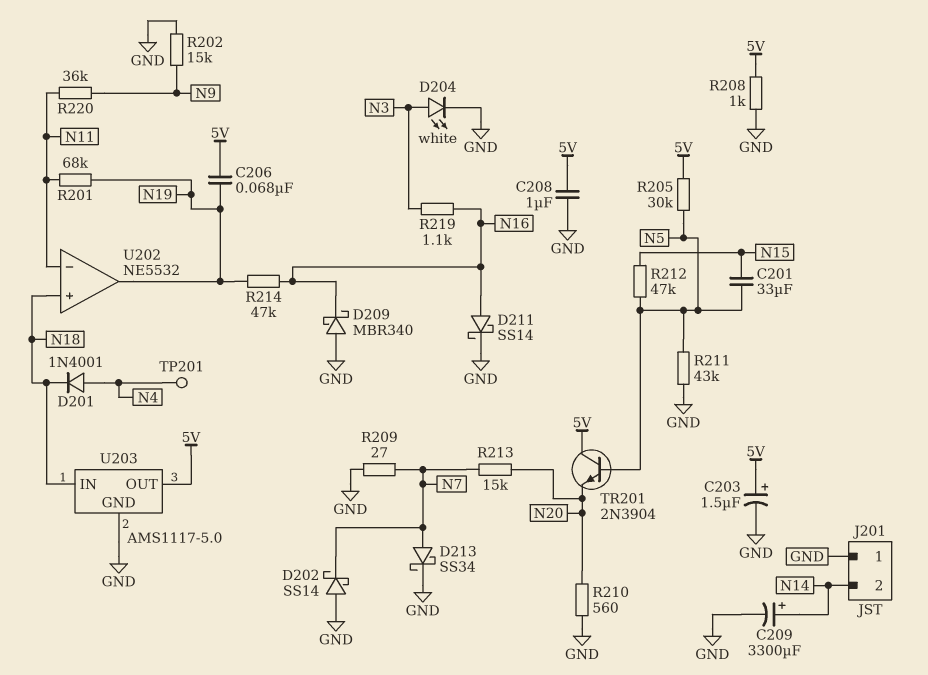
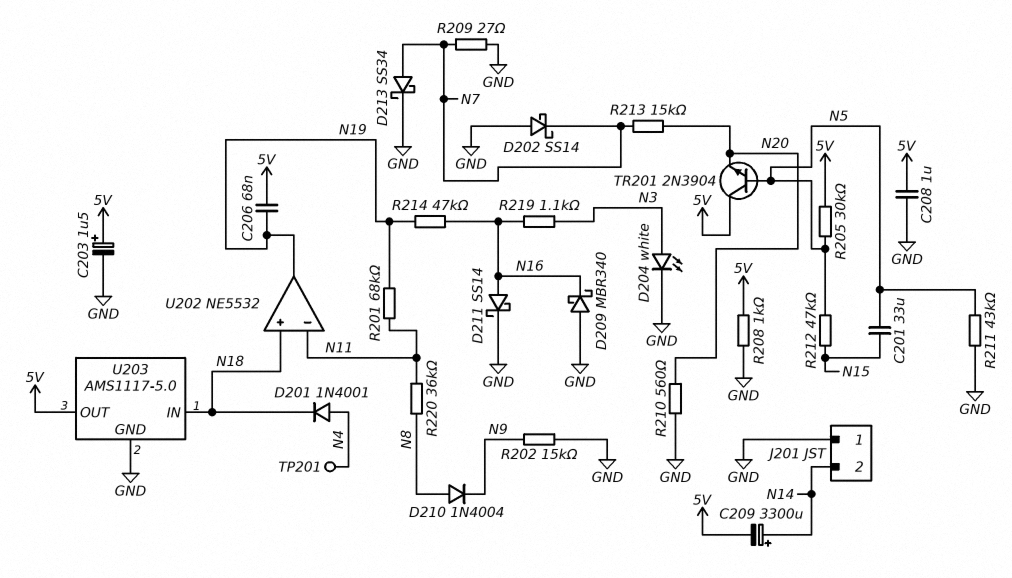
C209: 3300uF (plus N14, minus GND) -> 3300uF (plus N14, minus 5V)
D210: none -> diode 1N4004 (A N8, K N9)
R220: 36k (N9, N11) -> 36k (N8, N11)

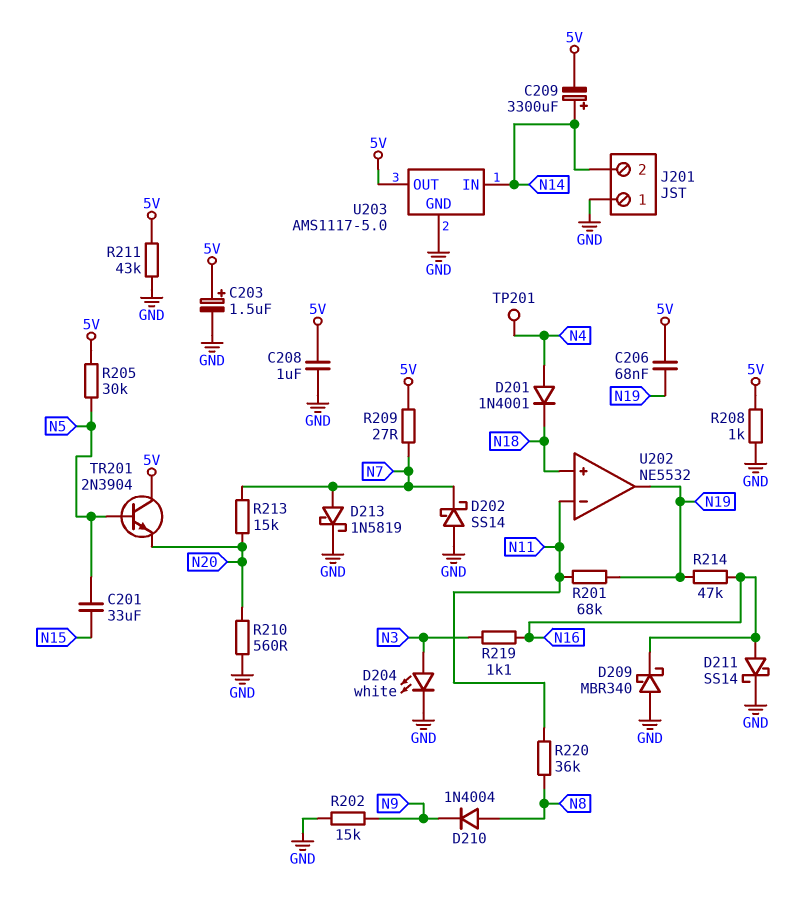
D213: schottky SS34 (A N7, K GND) -> schottky 1N5819 (A N7, K GND)
R209: 27 (GND, N7) -> 27 (5V, N7)
R211: 43k (GND, N5) -> 43k (5V, GND)
R212: 47k (N5, N15) -> none
U203 pin IN: N18 -> N14

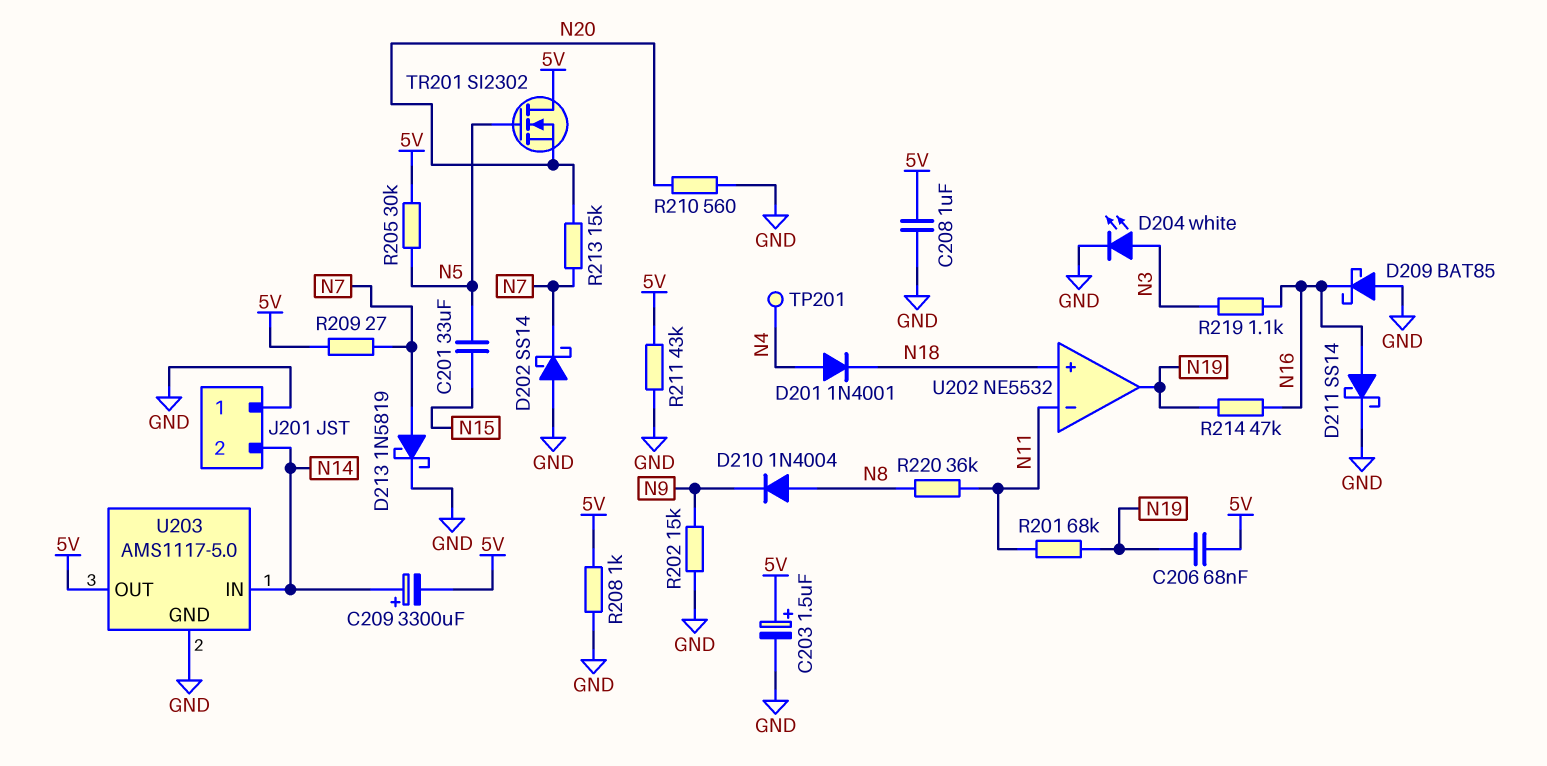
D209: schottky MBR340 (A GND, K N16) -> schottky BAT85 (A GND, K N16)
TR201: NPN 2N3904 (B N5, C 5V, E N20) -> NMOS SI2302 (G N5, D 5V, S N20)

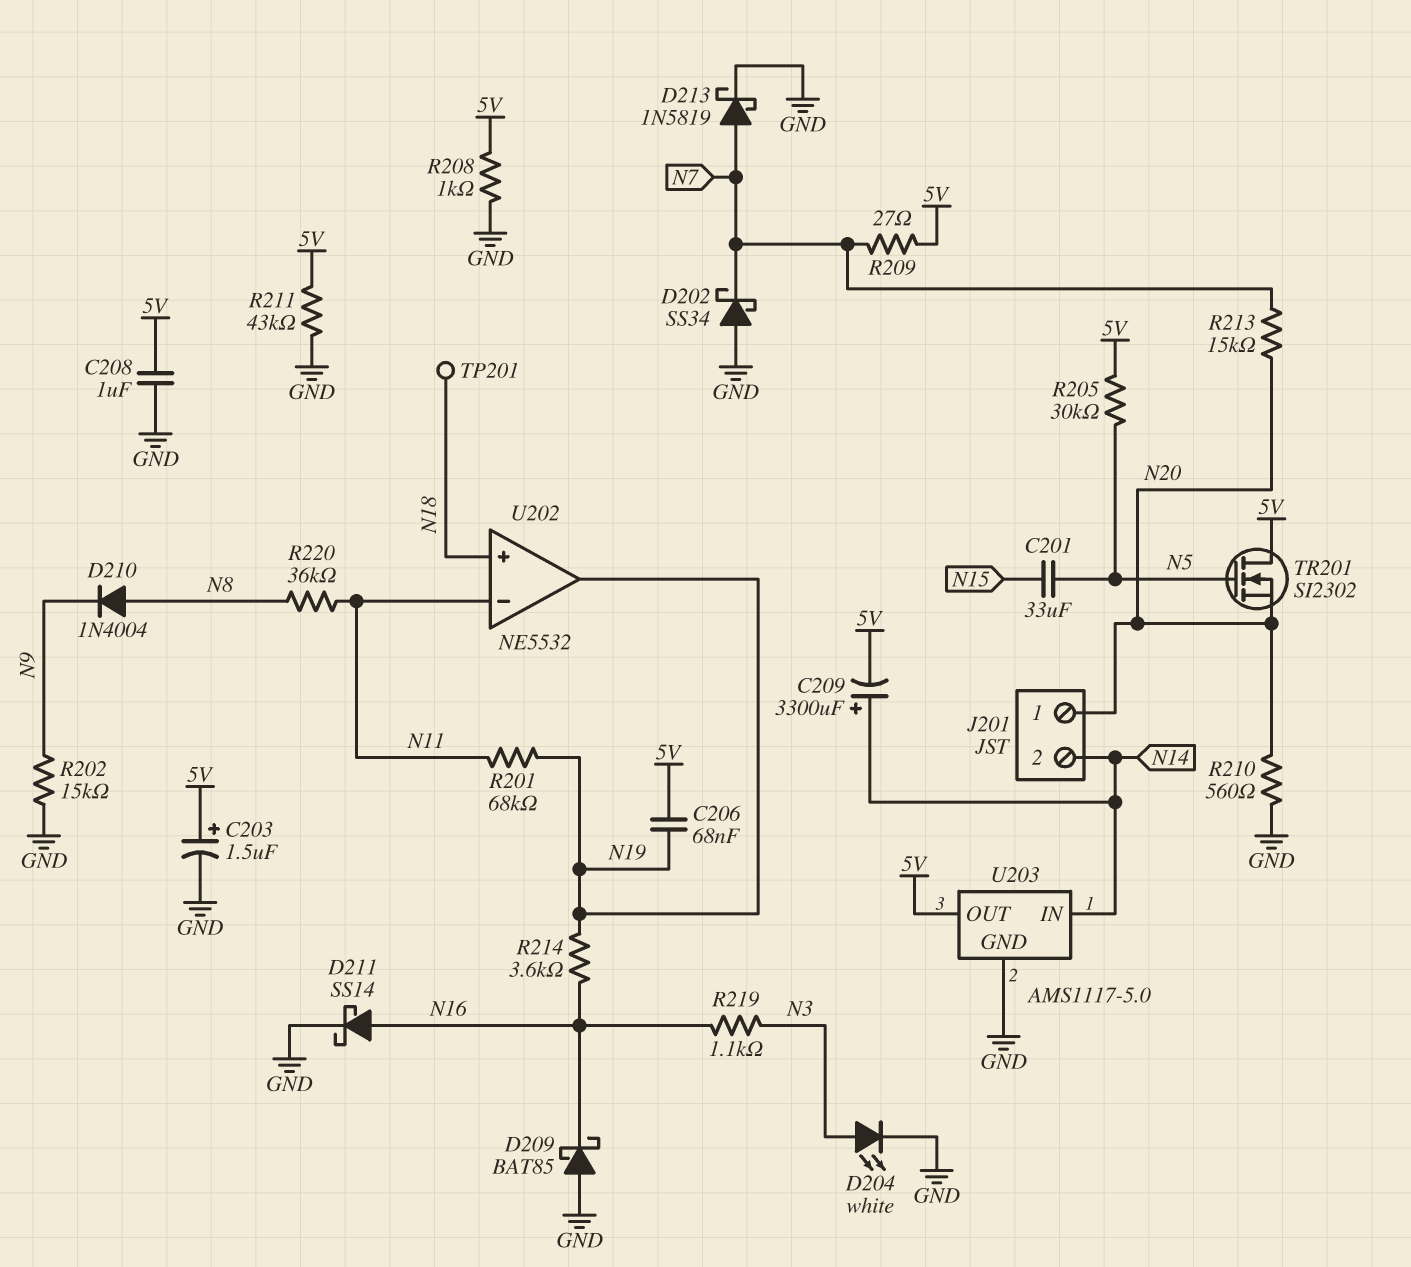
D201: diode 1N4001 (A N4, K N18) -> none
D202: schottky SS14 (A GND, K N7) -> schottky SS34 (A GND, K N7)
J201 pin 1: GND -> N20
R214: 47k (N16, N19) -> 3.6k (N16, N19)
TP201: test point (N4) -> test point (N18)

